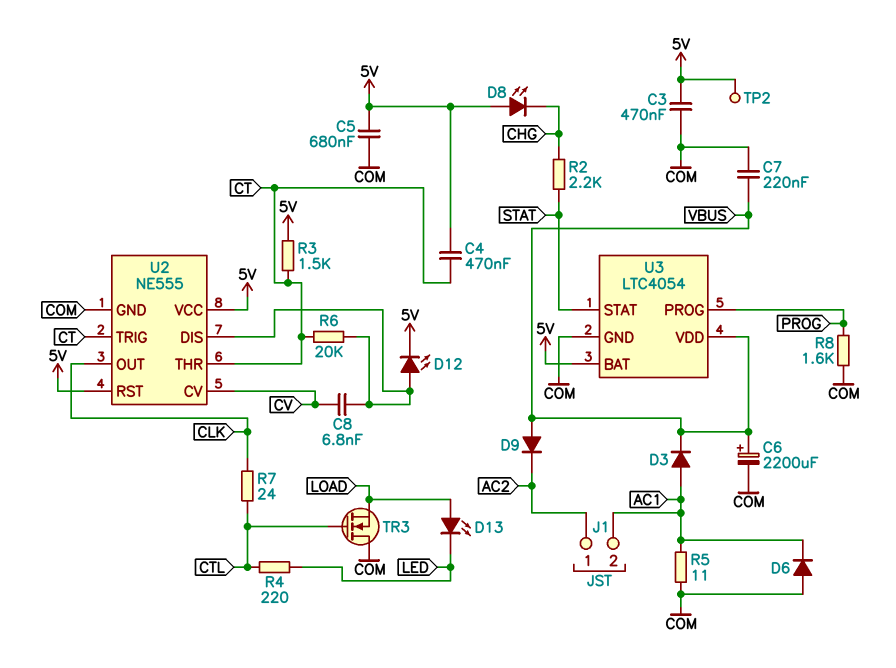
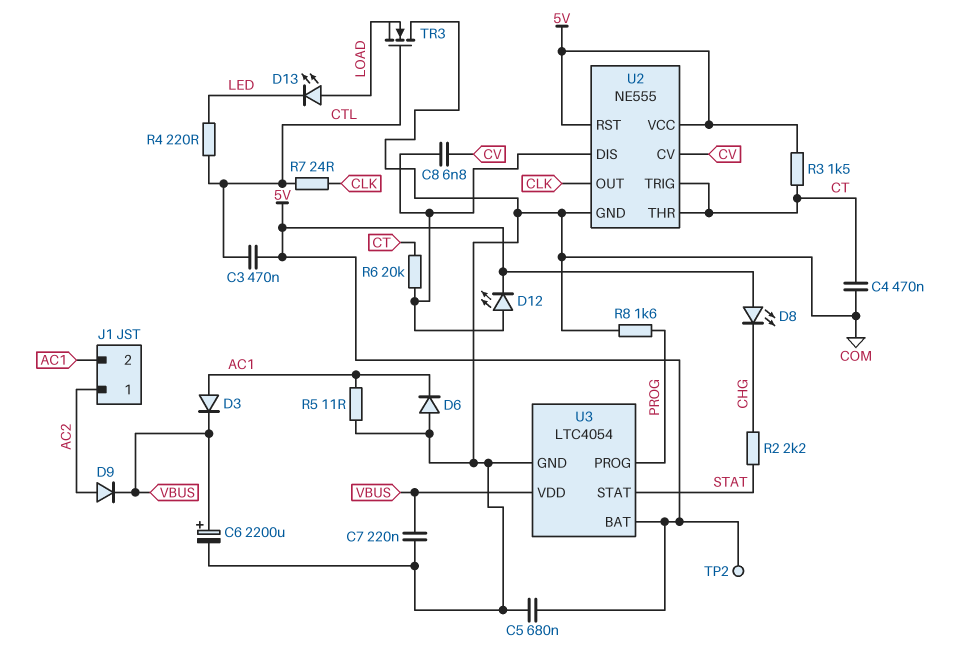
C3: 470nF (5V, COM) -> 470nF (5V, CTL)
C4: 470nF (5V, CT) -> 470nF (COM, CT)
D9: diode (A VBUS, K AC2) -> diode (A AC2, K VBUS)

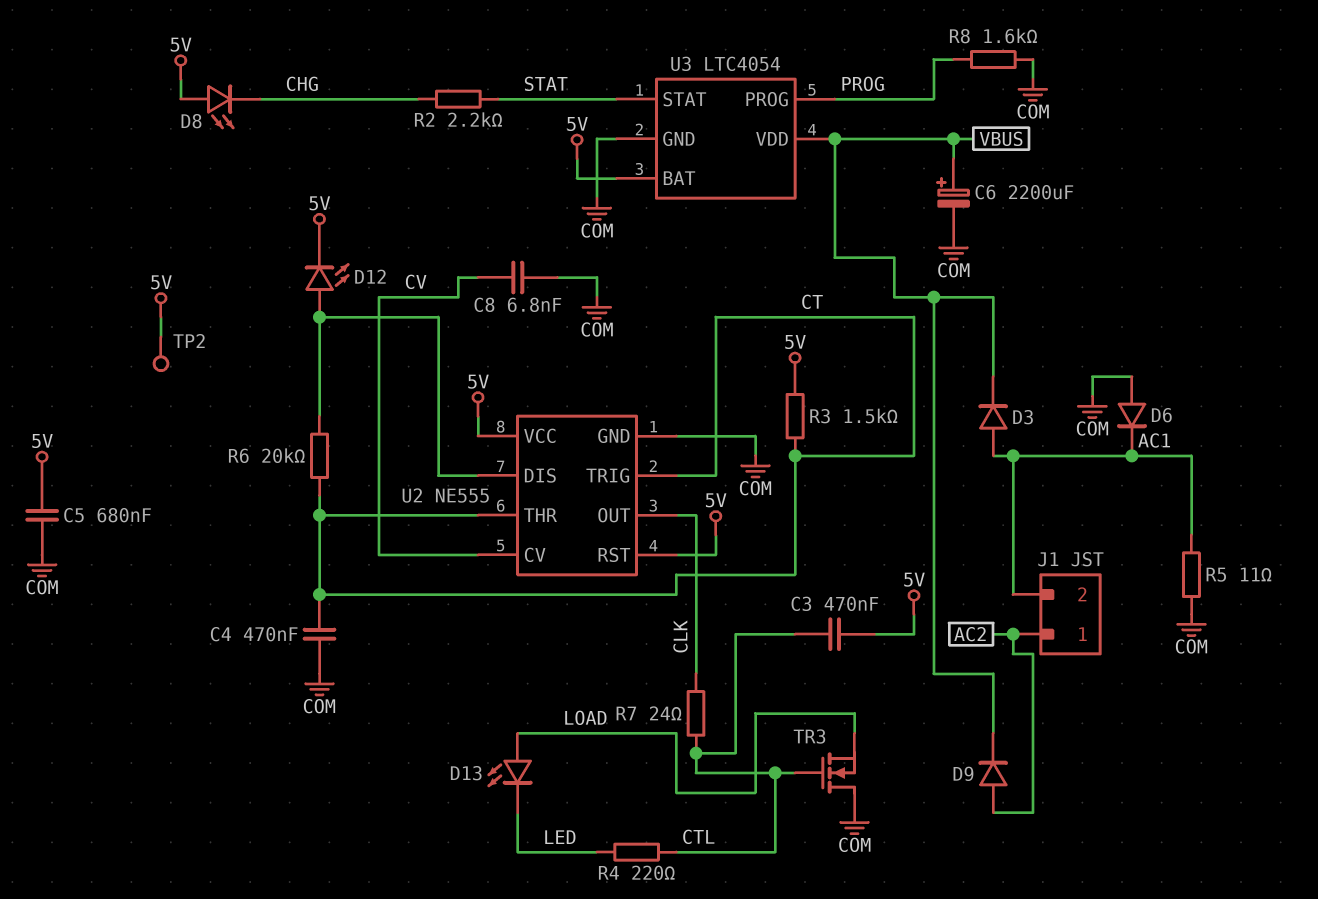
C7: 220nF (COM, VBUS) -> none
C8: 6.8nF (CV, U2/DIS) -> 6.8nF (COM, CV)

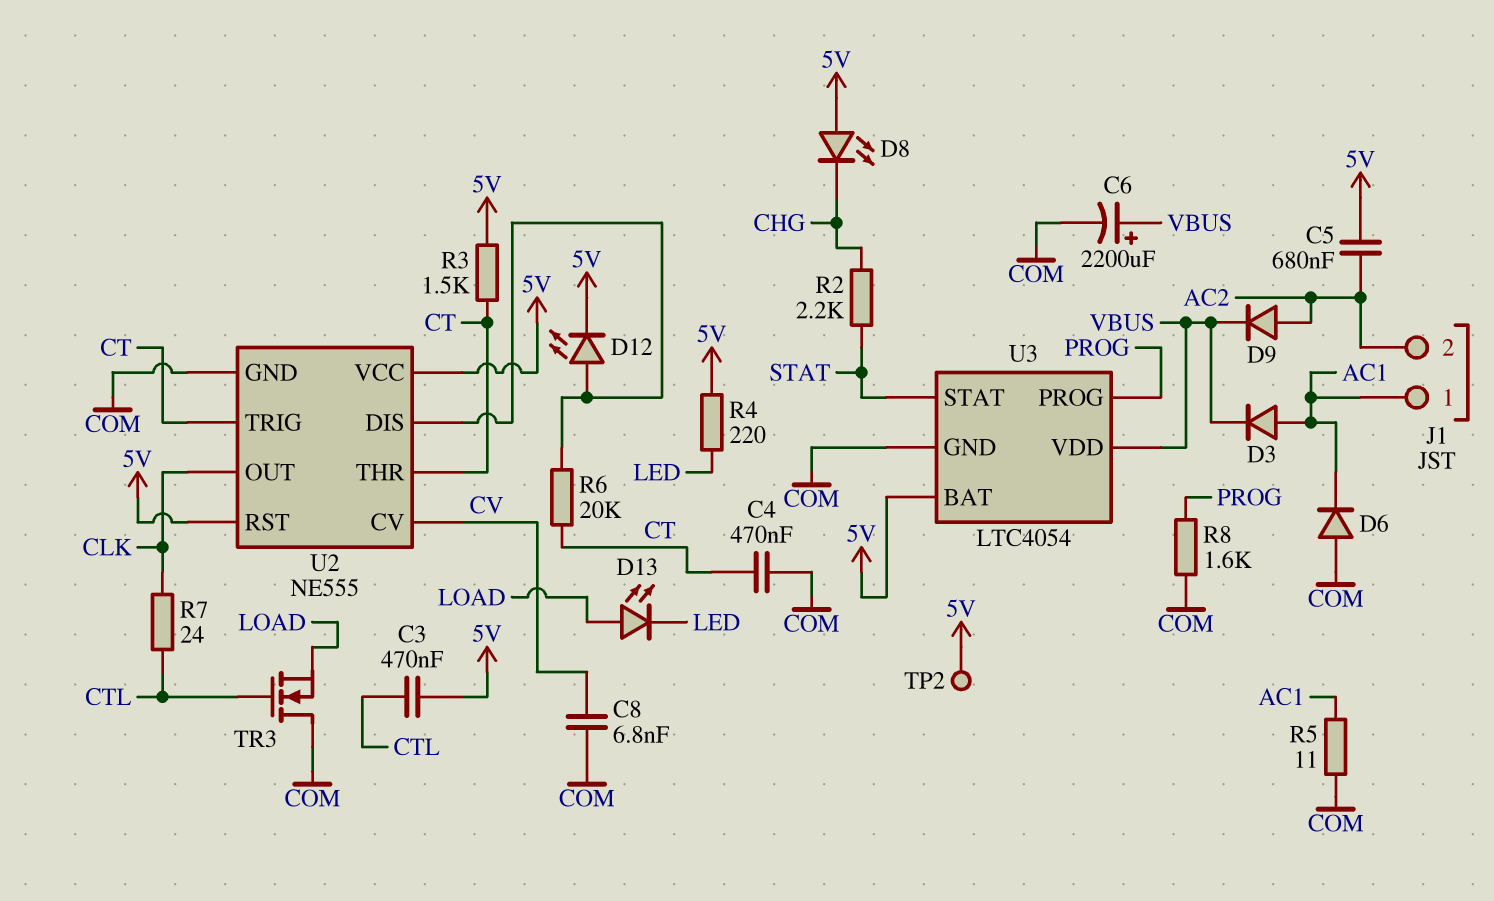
C5: 680nF (5V, COM) -> 680nF (5V, AC2)
J1 pin 1: AC2 -> AC1
J1 pin 2: AC1 -> AC2
R4: 220 (CTL, LED) -> 220 (5V, LED)

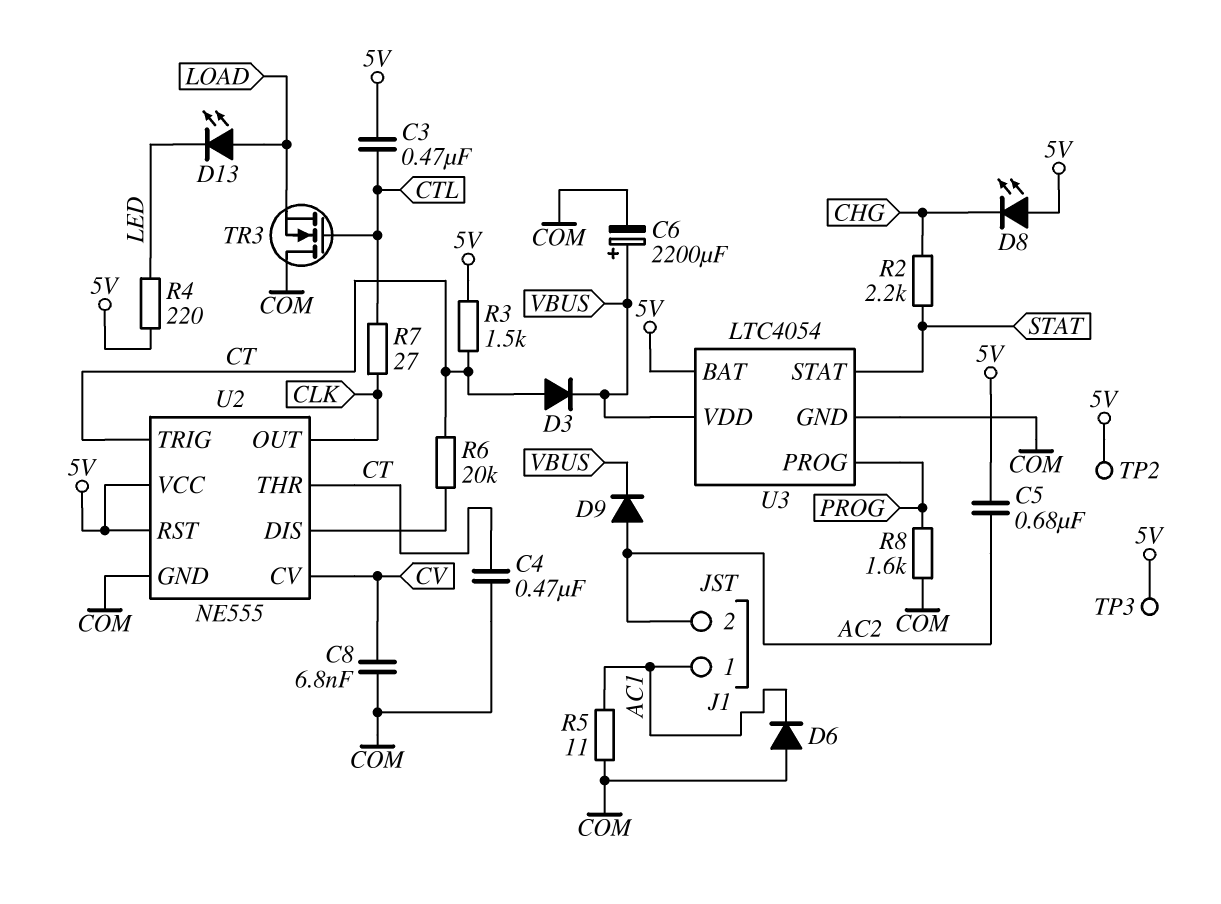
D3: diode (A AC1, K VBUS) -> diode (A CT, K VBUS)
D12: LED (A U2/DIS, K 5V) -> none
R7: 24 (CLK, CTL) -> 27 (CLK, CTL)
TP3: none -> test point (5V)

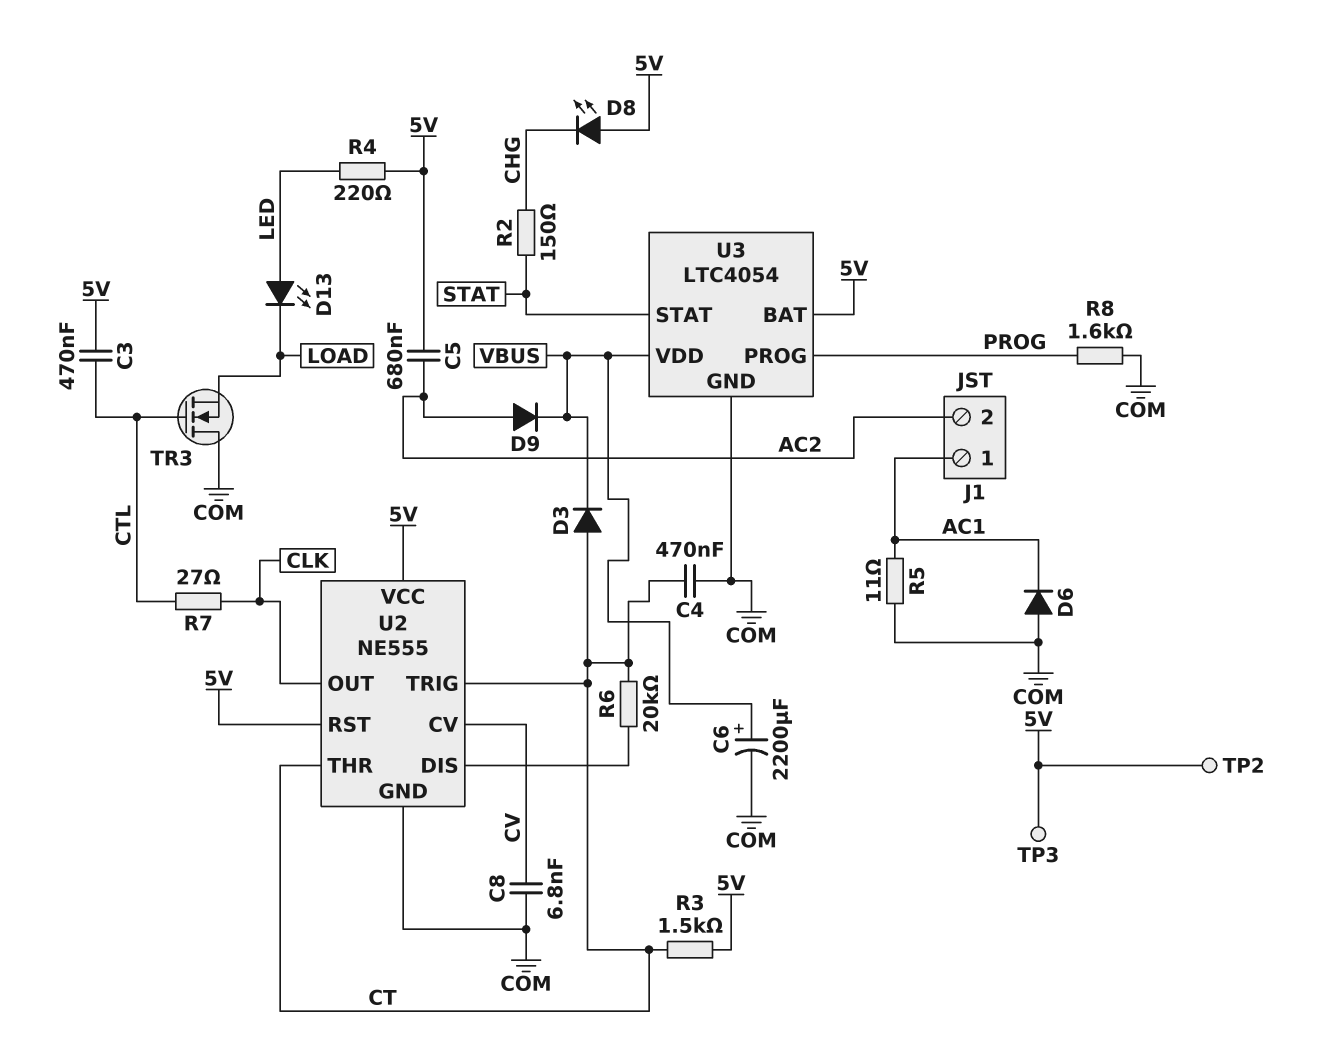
D13: LED (A LOAD, K LED) -> LED (A LED, K LOAD)
R2: 2.2k (CHG, STAT) -> 150 (CHG, STAT)

